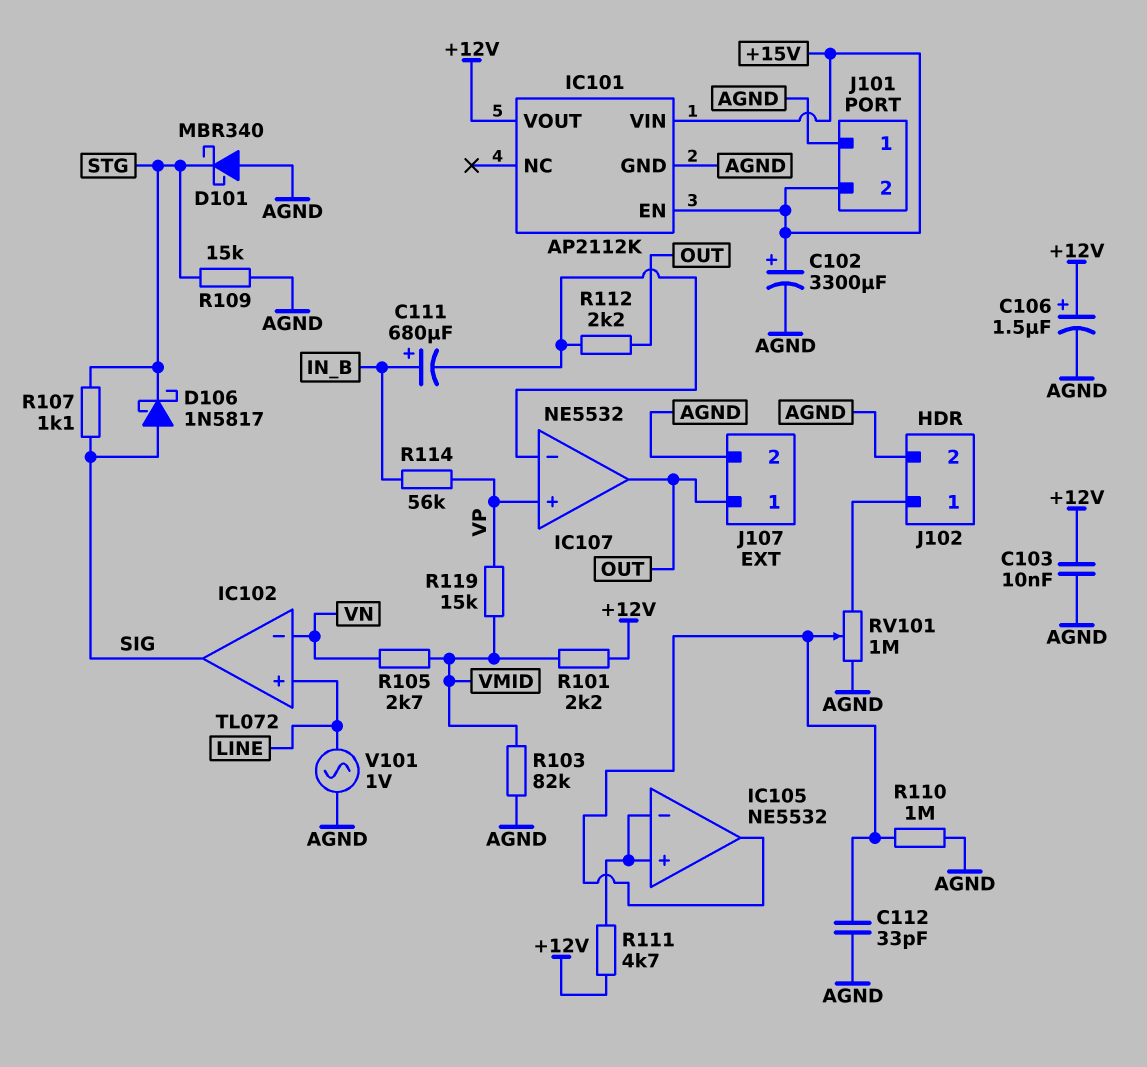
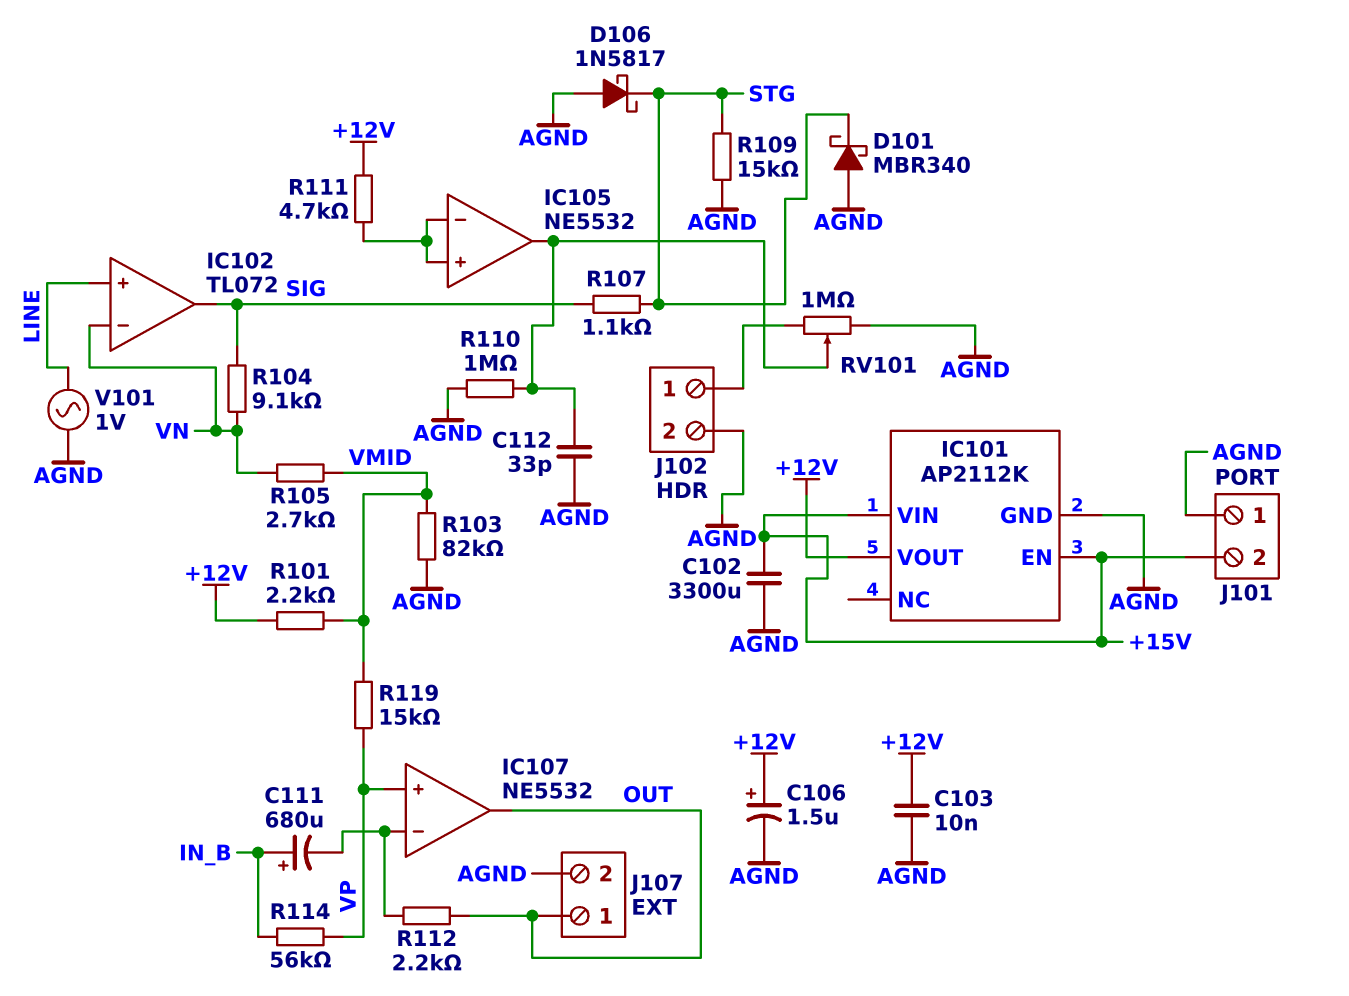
C102: 3300uF (plus +15V, minus AGND) -> 3300uF (+15V, AGND)
D106: schottky 1N5817 (A SIG, K STG) -> schottky 1N5817 (A AGND, K STG)
R104: none -> 9.1k (SIG, VN)

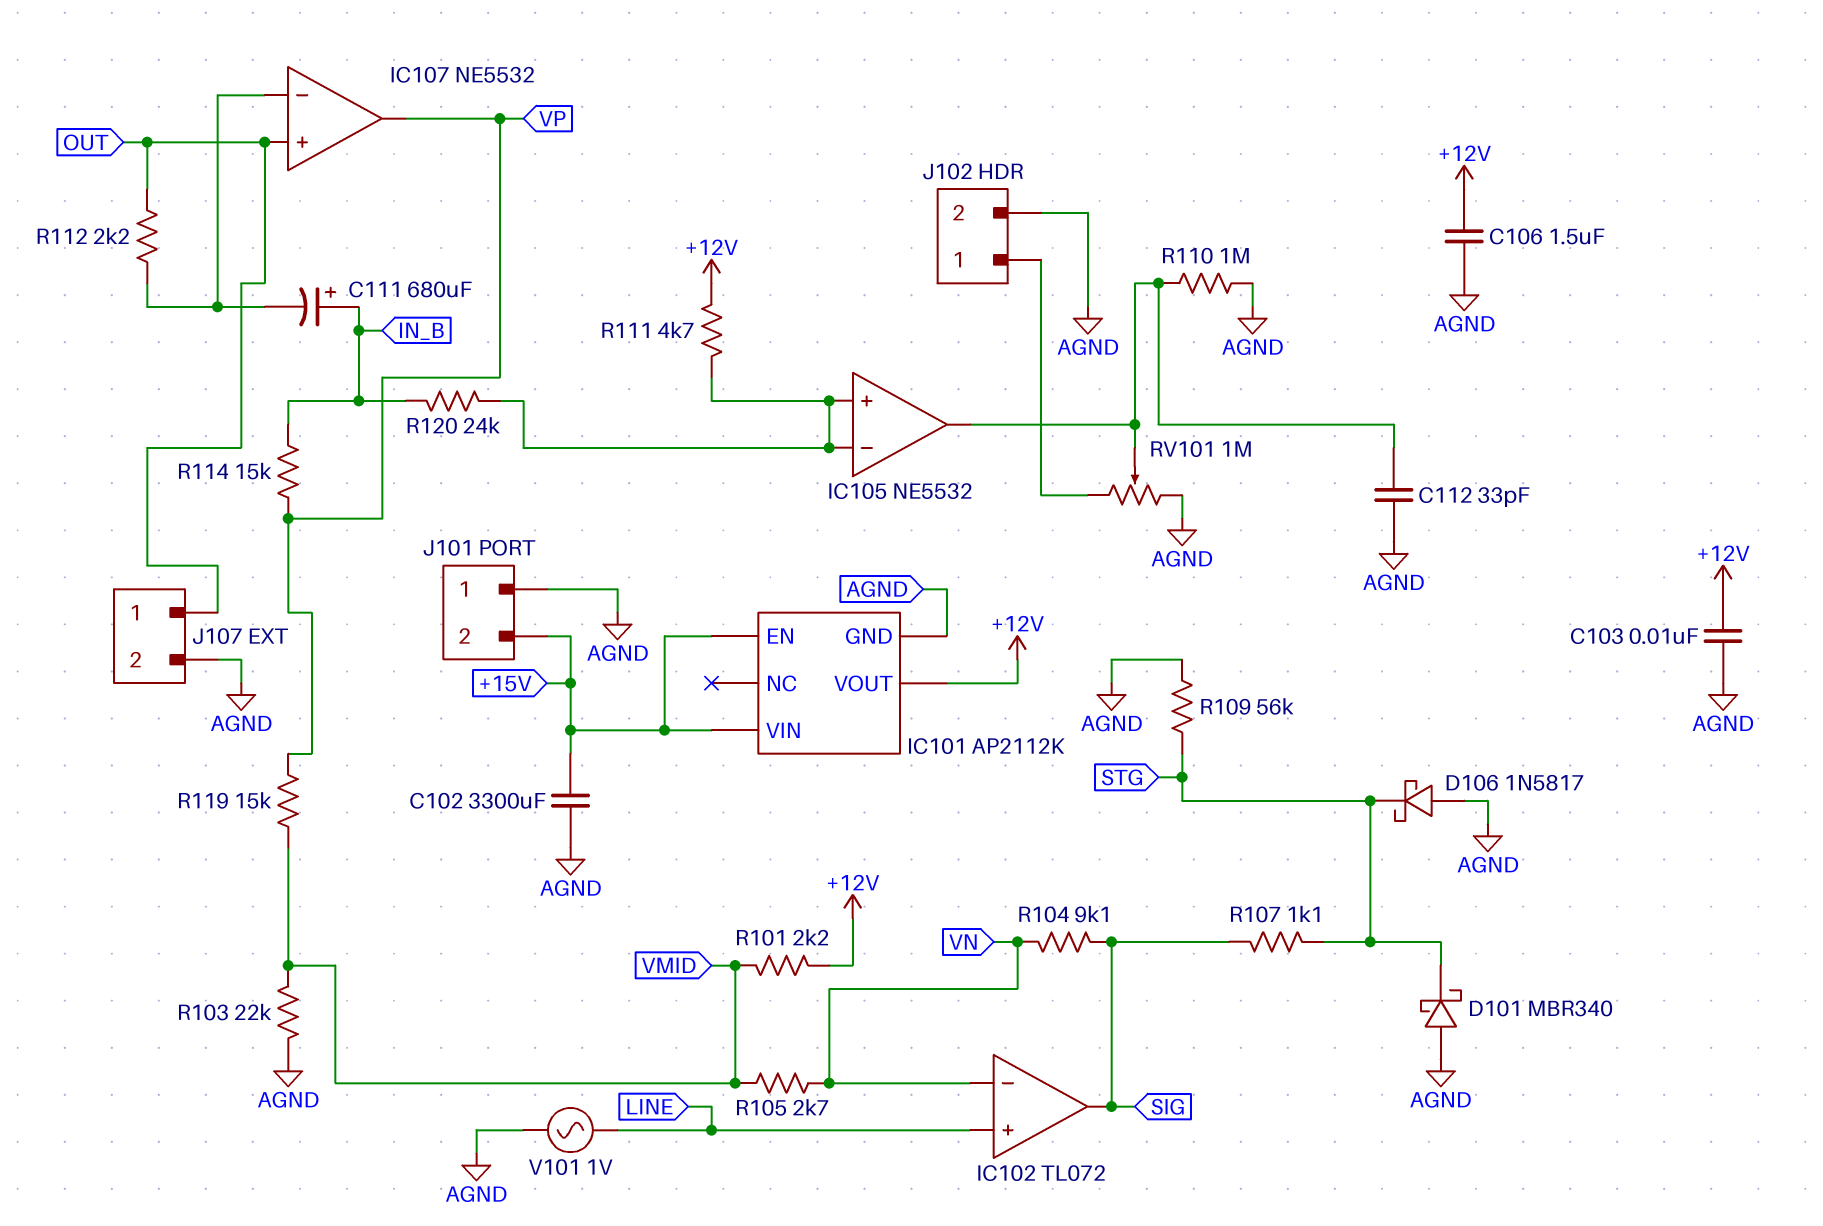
C106: 1.5uF (plus +12V, minus AGND) -> 1.5uF (+12V, AGND)
IC107 pin in+: VP -> OUT
IC107 pin out: OUT -> VP
R103: 82k (AGND, VMID) -> 22k (AGND, VMID)
R109: 15k (AGND, STG) -> 56k (AGND, STG)
R114: 56k (IN_B, VP) -> 15k (IN_B, VP)
R120: none -> 24k (IC105/in+, IN_B)

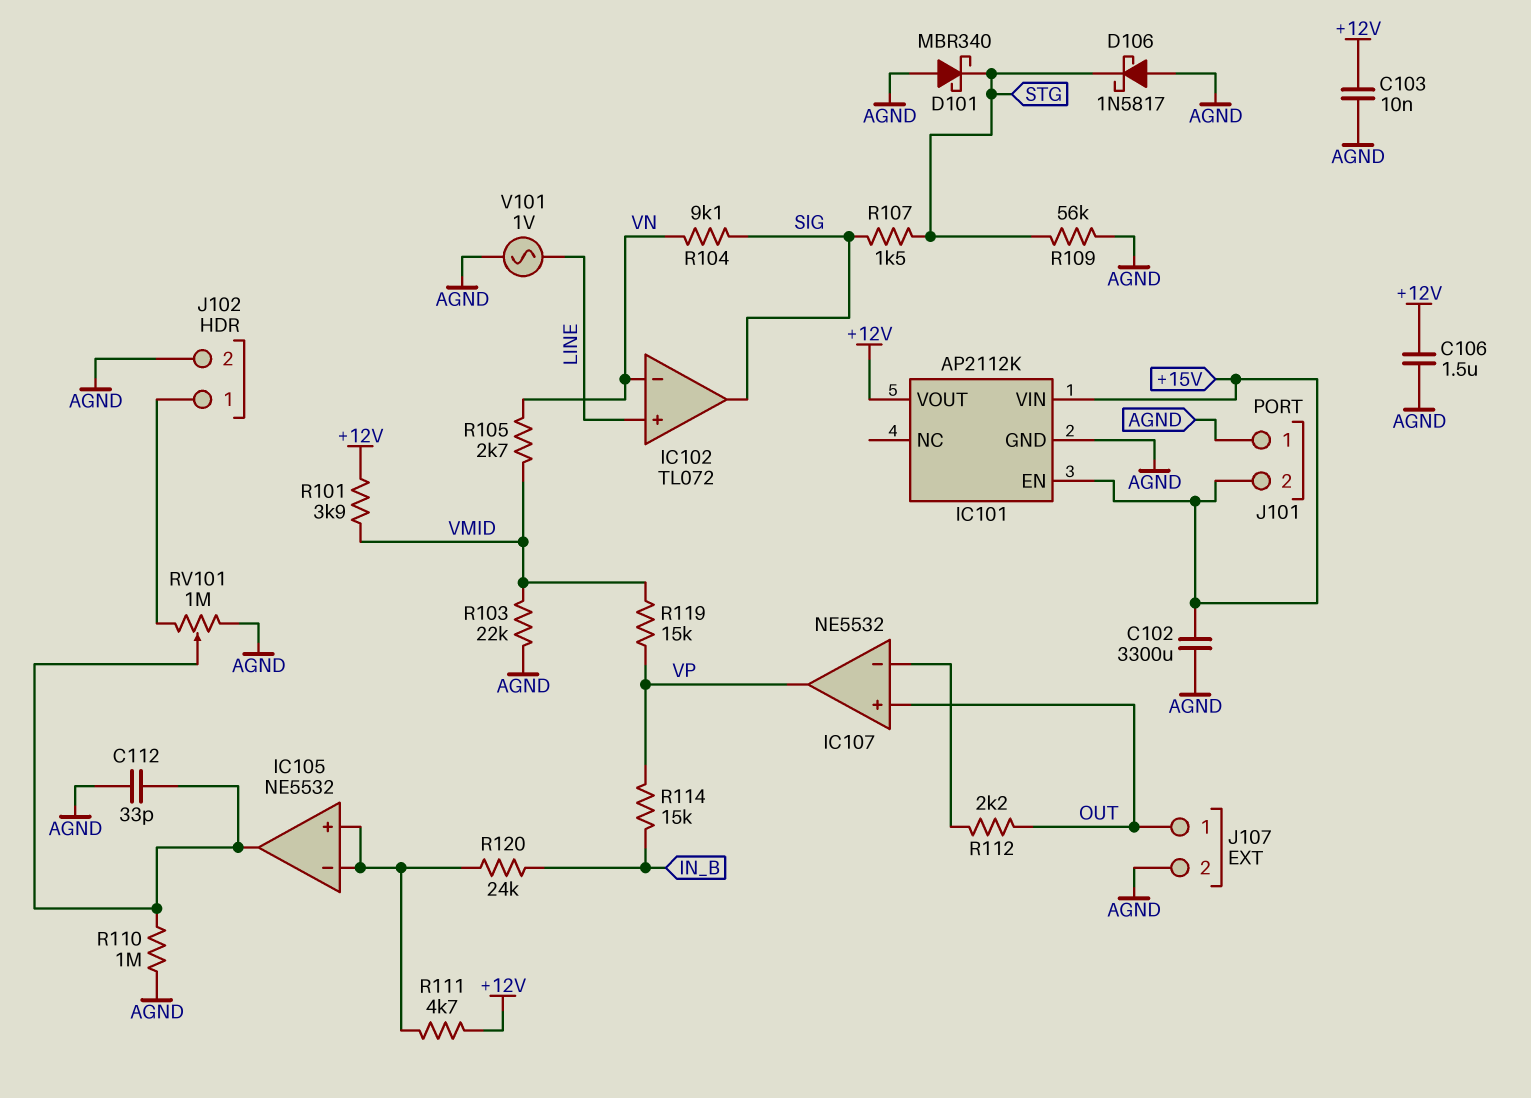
C111: 680uF (plus IN_B, minus IC107/in-) -> none
R101: 2.2k (+12V, VMID) -> 3.9k (+12V, VMID)
R107: 1.1k (SIG, STG) -> 1.5k (SIG, STG)

